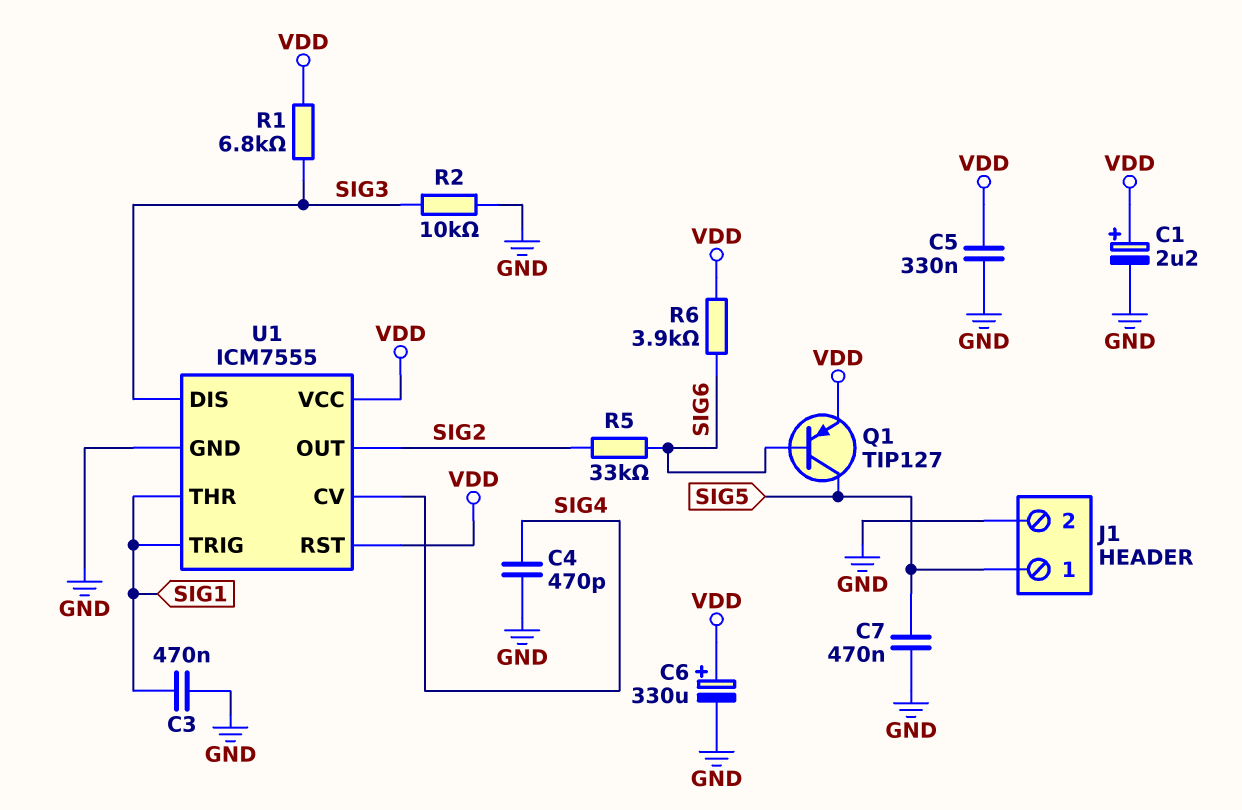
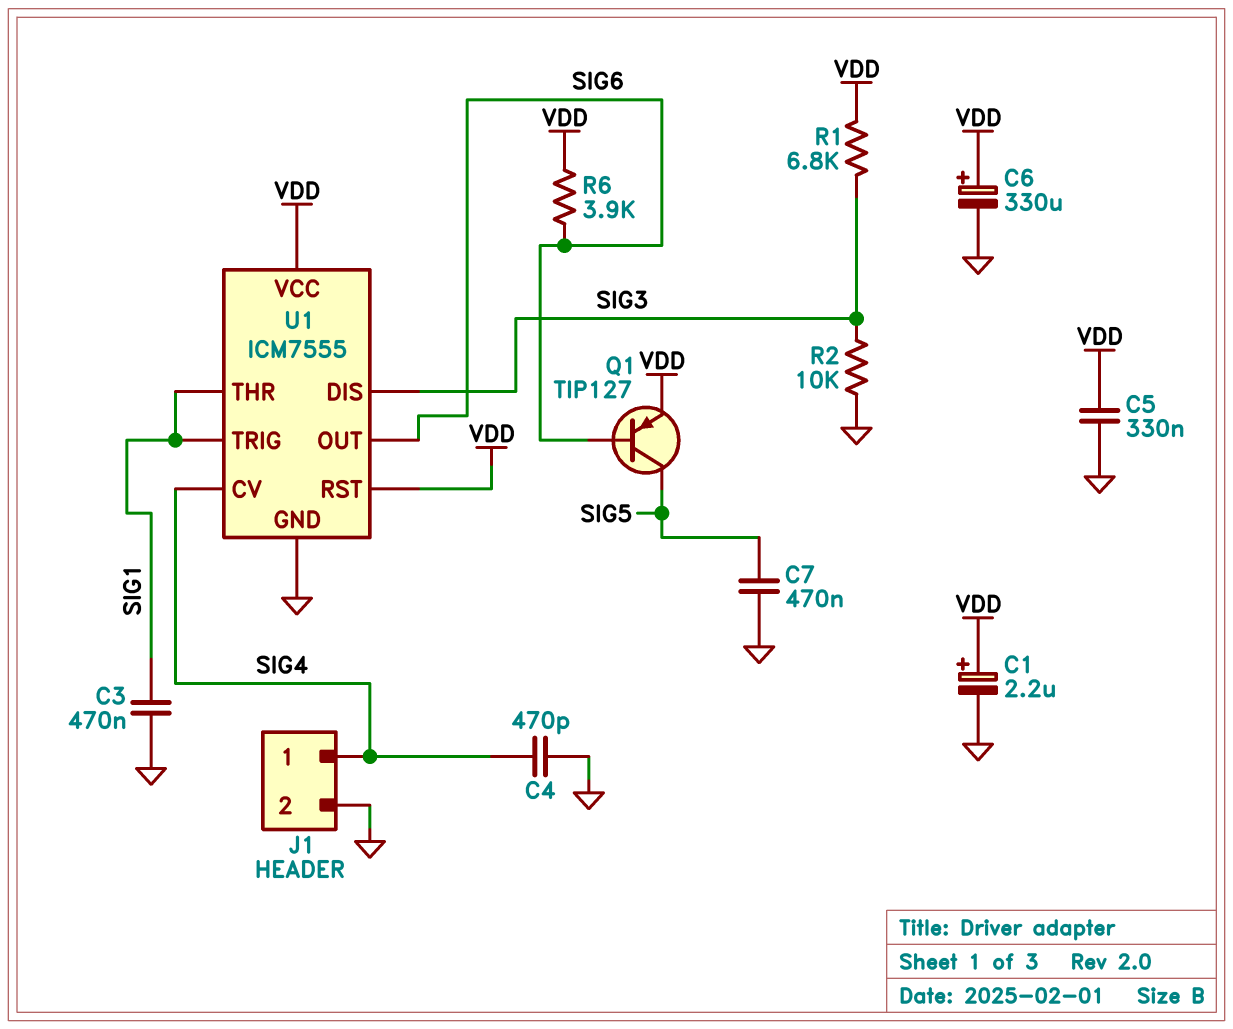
J1 pin 1: SIG5 -> SIG4
R5: 33k (SIG2, SIG6) -> none
U1 pin OUT: SIG2 -> SIG6

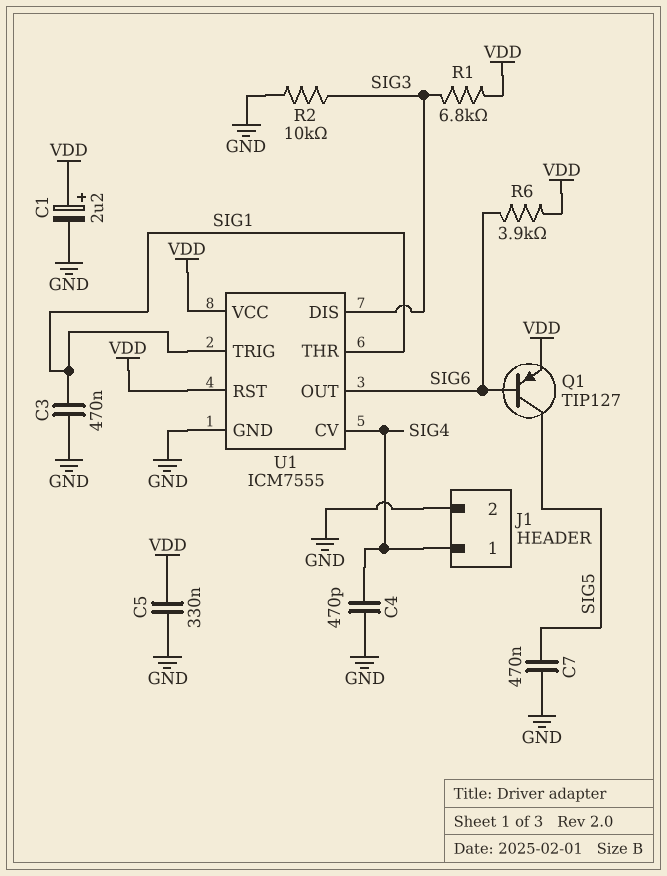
C6: 330uF (plus VDD, minus GND) -> none

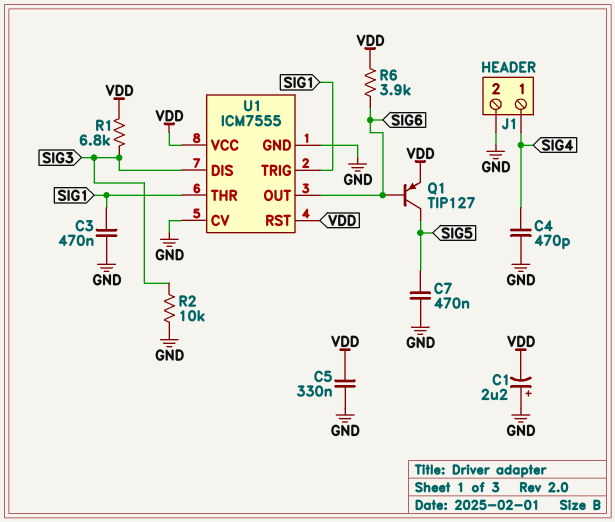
C1: 2.2uF (plus VDD, minus GND) -> 2.2uF (plus GND, minus VDD)
U1 pin CV: SIG4 -> GND

